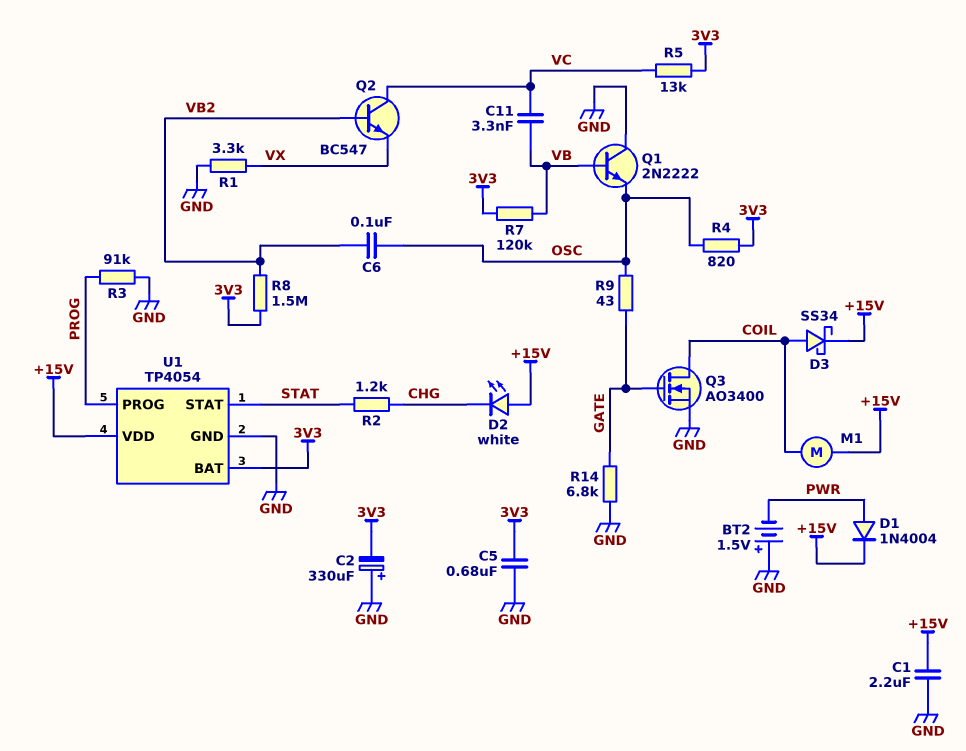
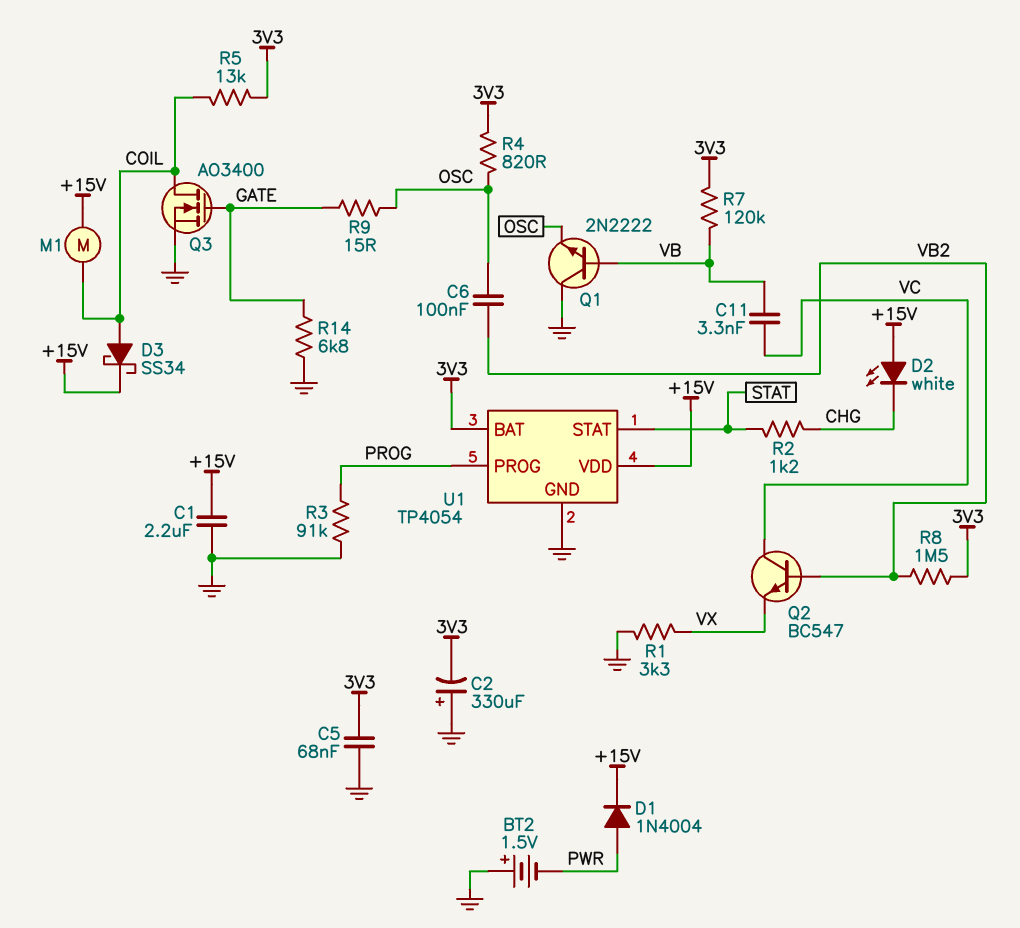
C5: 680nF (3V3, GND) -> 68nF (3V3, GND)
R5: 13k (3V3, VC) -> 13k (3V3, COIL)
R9: 43 (GATE, OSC) -> 15 (GATE, OSC)

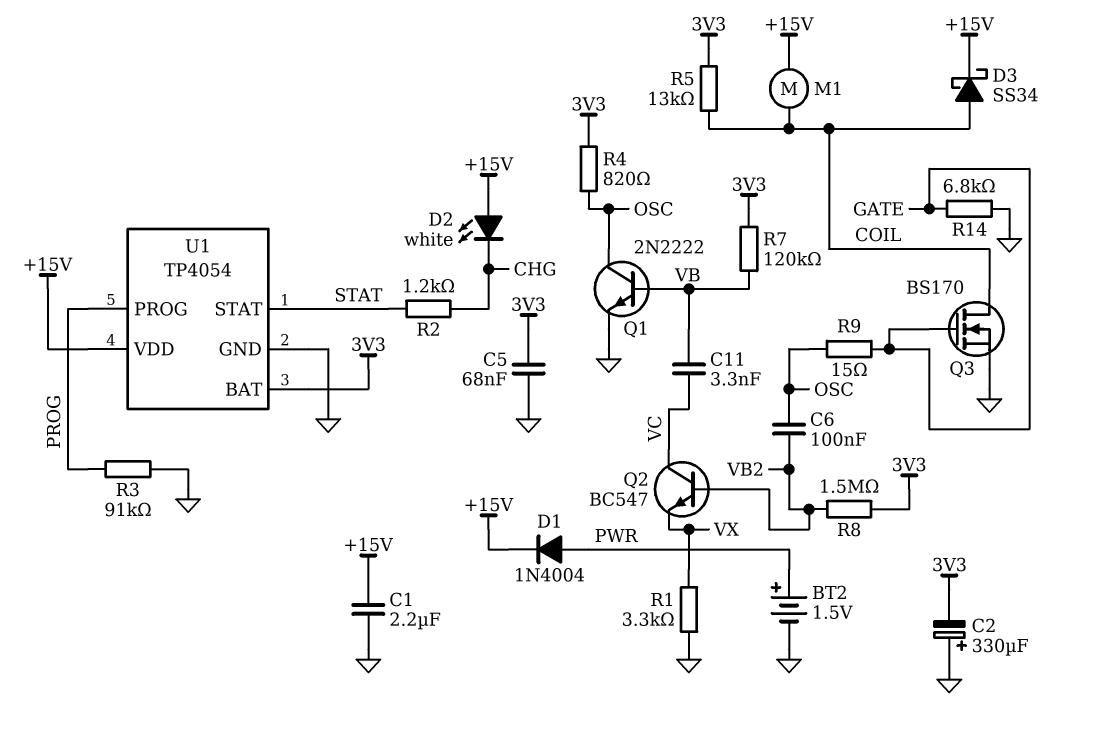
BT2: 1.5V (plus GND, minus PWR) -> 1.5V (plus PWR, minus GND)
Q1: NPN 2N2222 (B VB, C GND, E OSC) -> NPN 2N2222 (B VB, C OSC, E GND)
Q3: NMOS AO3400 (G GATE, D COIL, S GND) -> NMOS BS170 (G GATE, D COIL, S GND)

